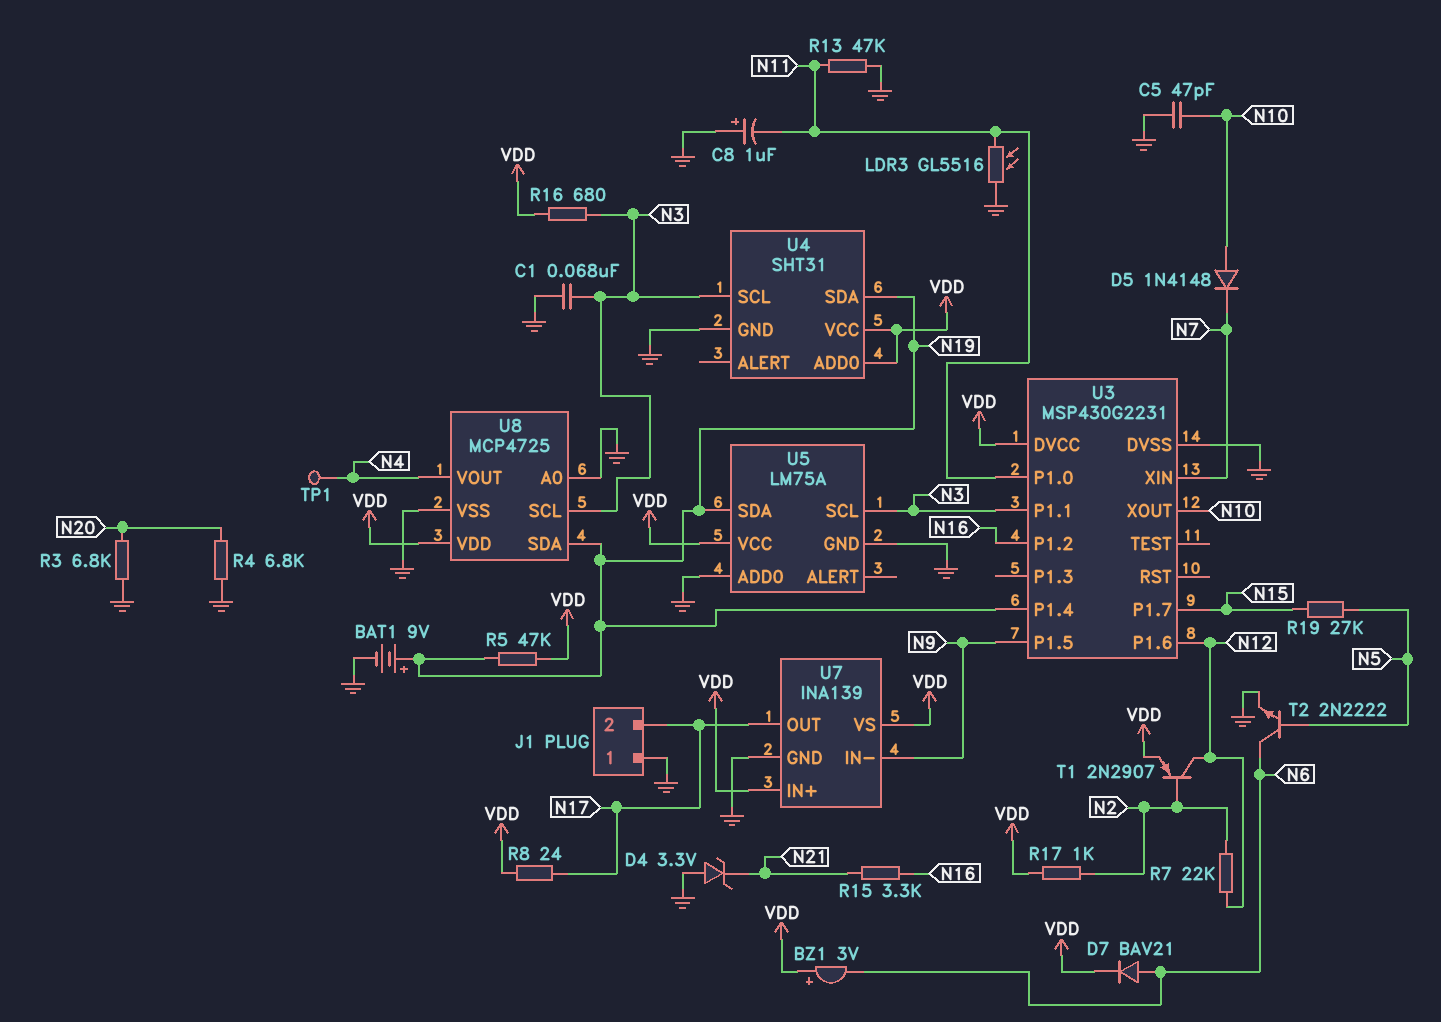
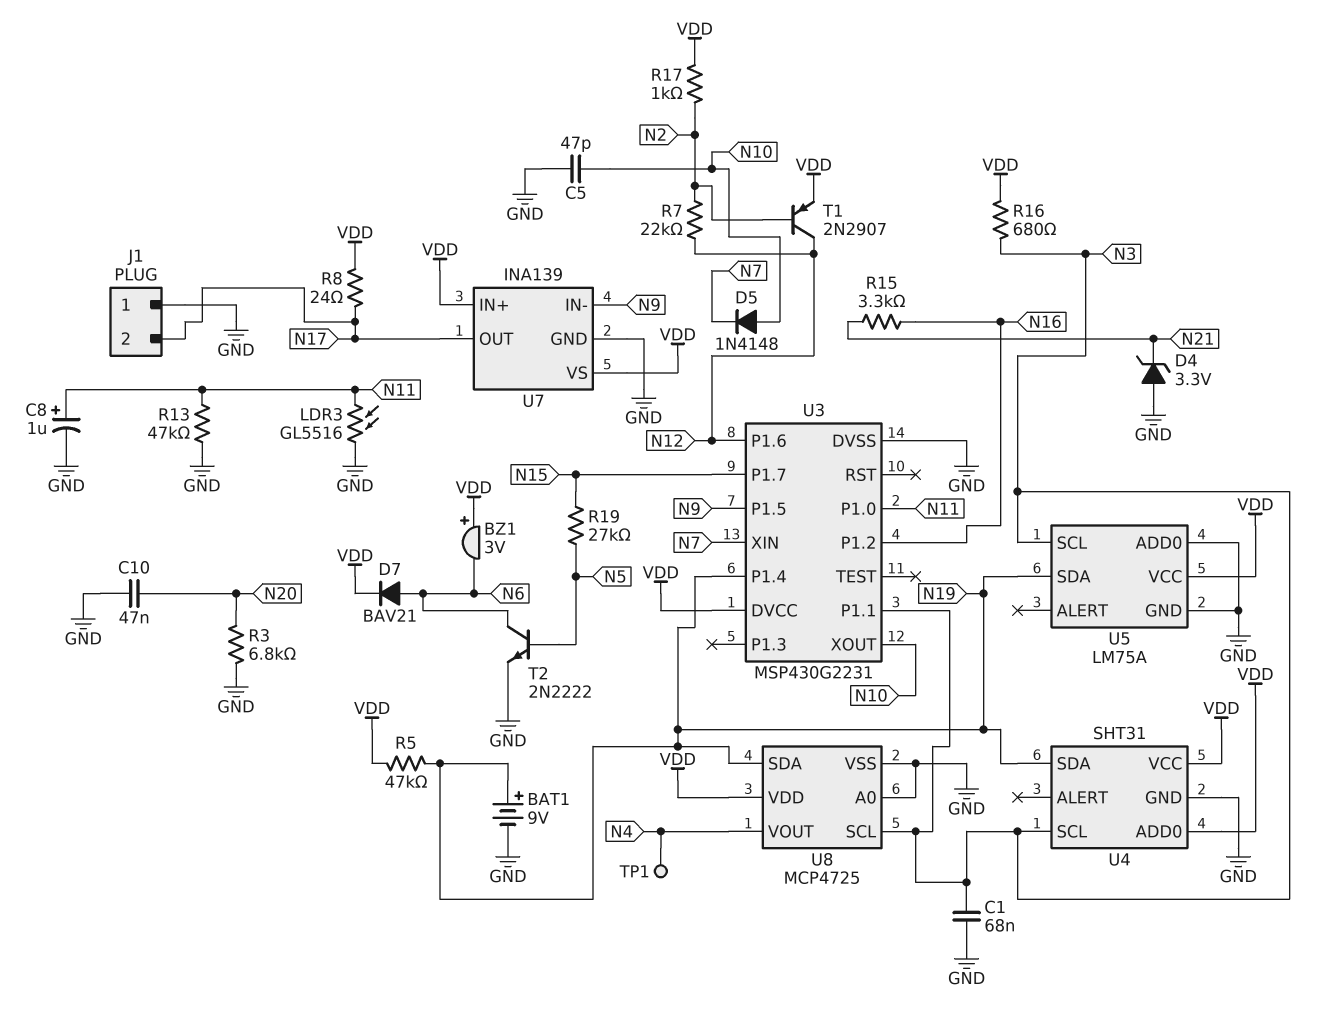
C8: 1uF (plus GND, minus N11) -> 1uF (plus N11, minus GND)
C10: none -> 47nF (GND, N20)
R4: 6.8k (GND, N20) -> none

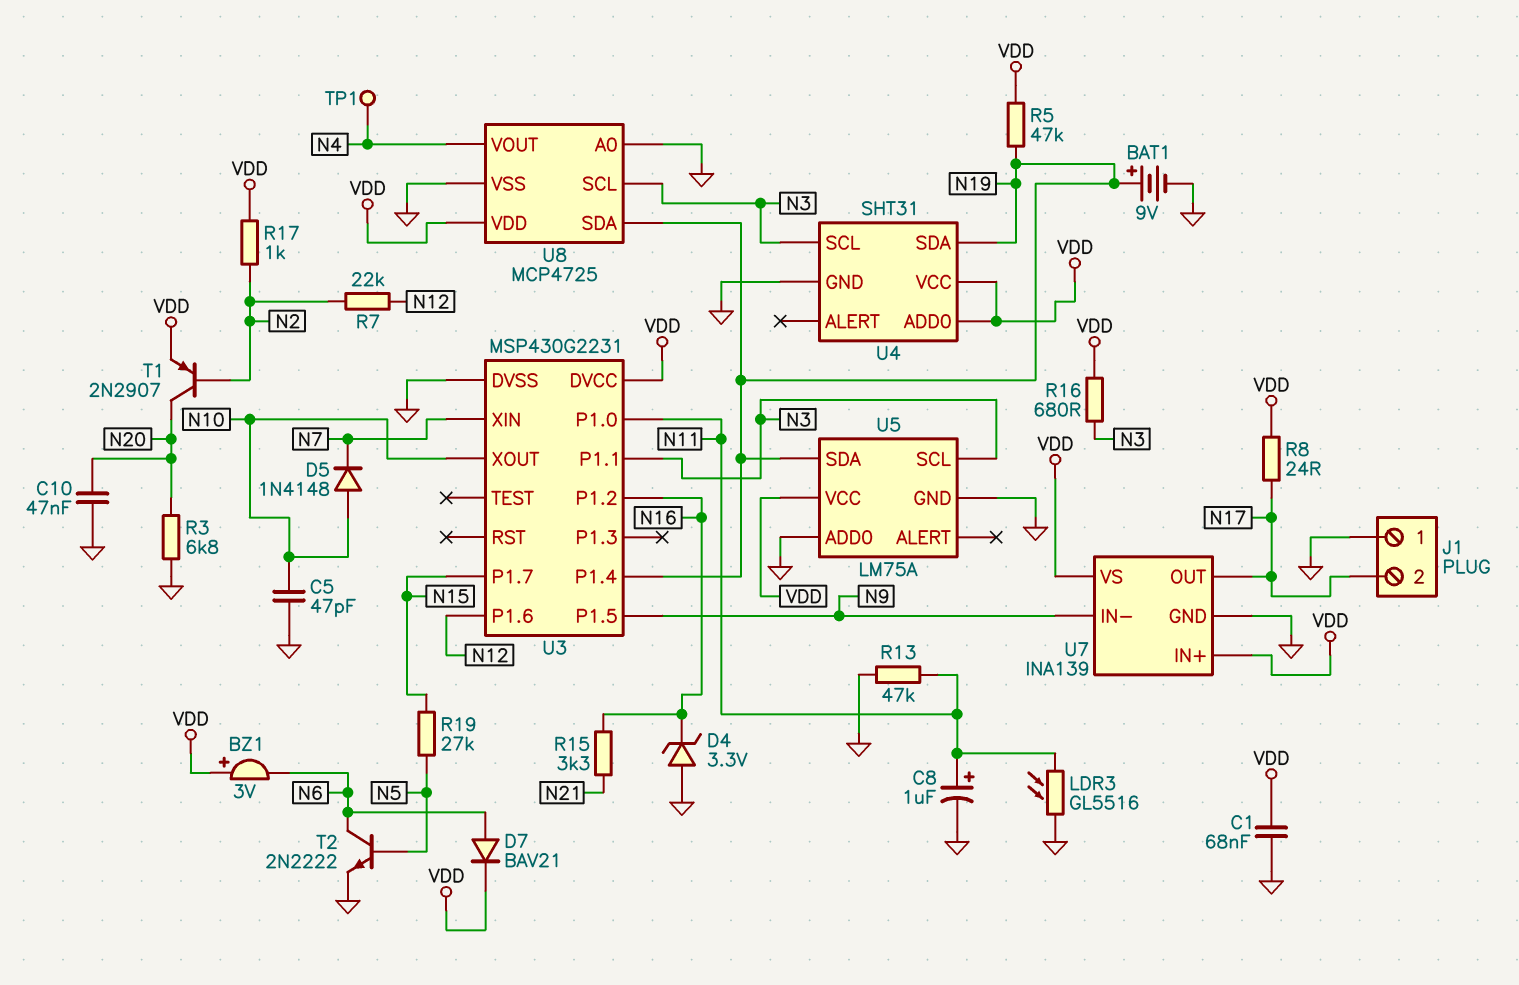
C1: 68nF (GND, N3) -> 68nF (GND, VDD)
D4: zener 3.3V (A GND, K N21) -> zener 3.3V (A GND, K N16)
T1: PNP 2N2907 (B N2, C N12, E VDD) -> PNP 2N2907 (B N2, C N20, E VDD)

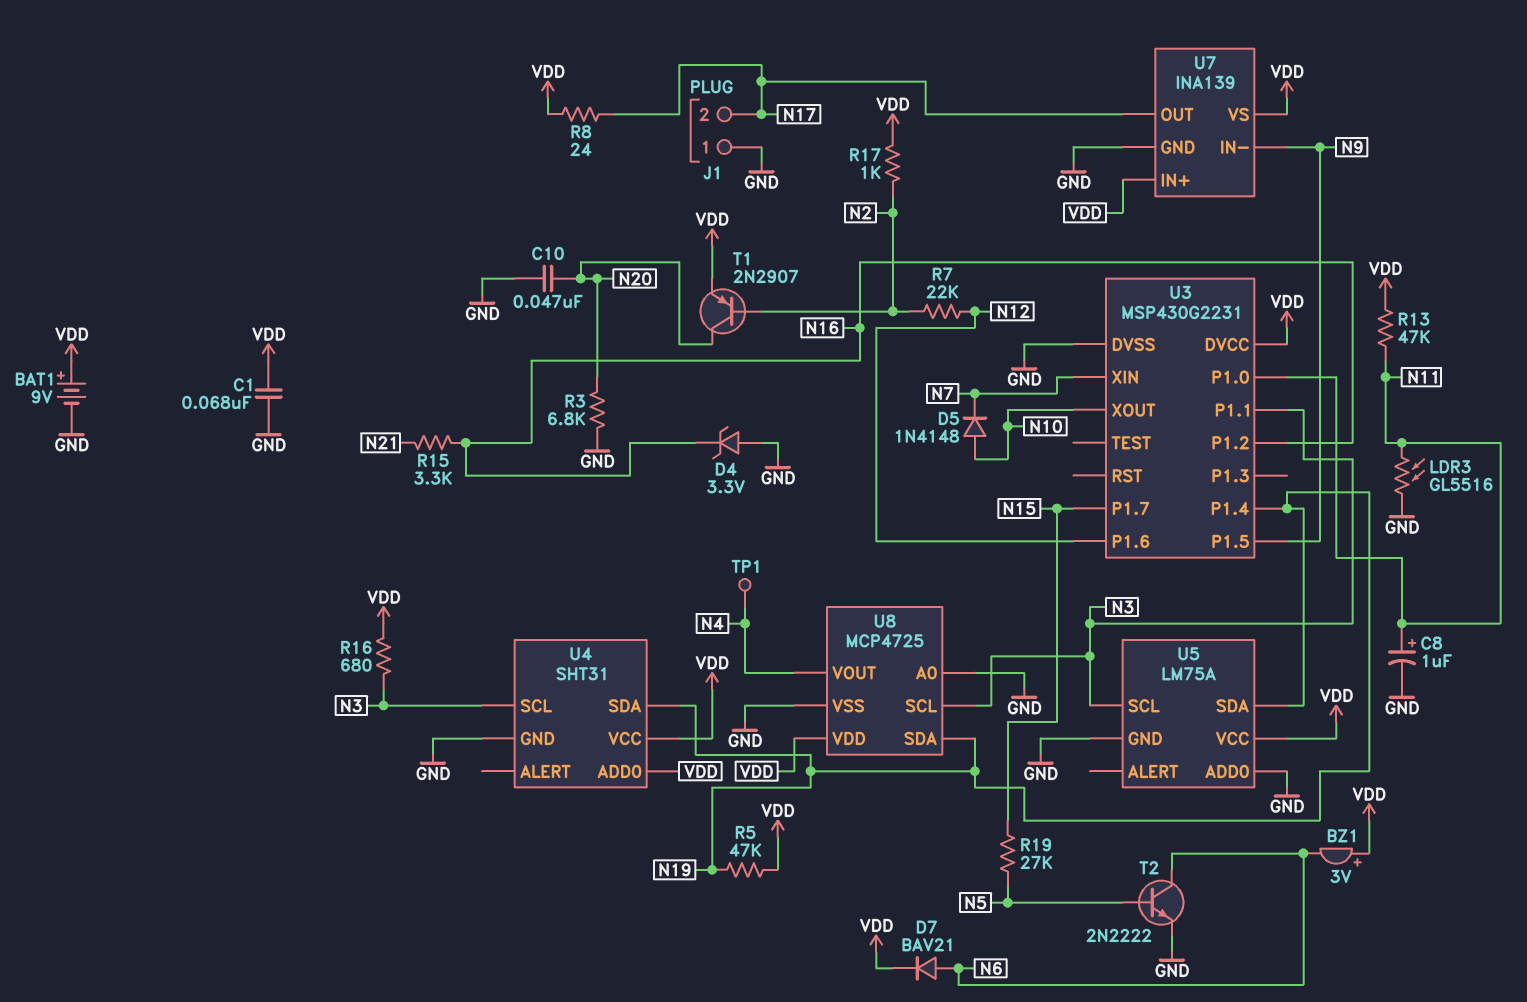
BAT1: 9V (plus N19, minus GND) -> 9V (plus VDD, minus GND)
C5: 47pF (GND, N10) -> none
R13: 47k (GND, N11) -> 47k (N11, VDD)

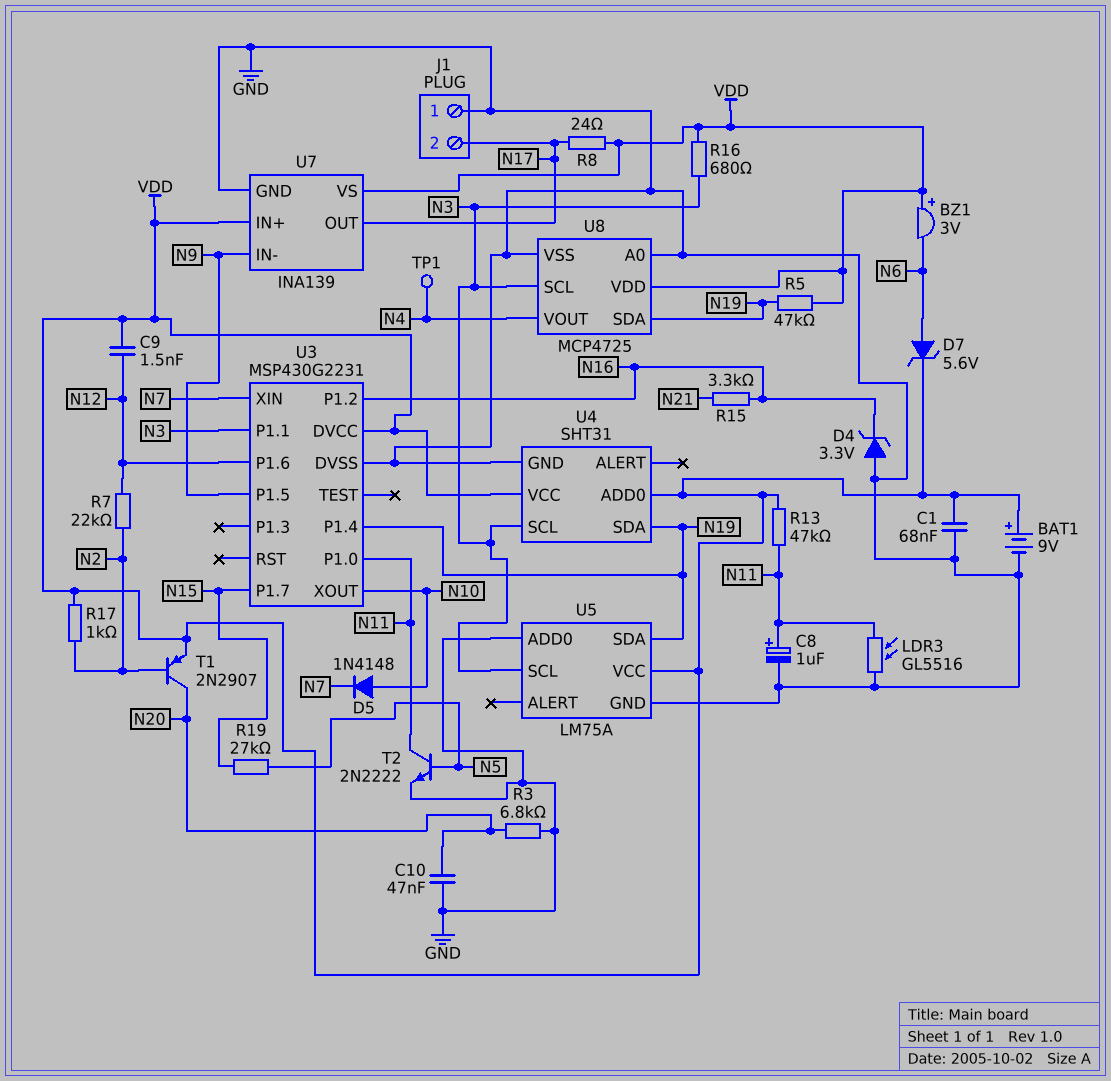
C9: none -> 1.5nF (N12, VDD)
D7: diode BAV21 (A N6, K VDD) -> zener 5.6V (A N6, K VDD)
T2: NPN 2N2222 (B N5, C N6, E GND) -> NPN 2N2222 (B N5, C N11, E GND)

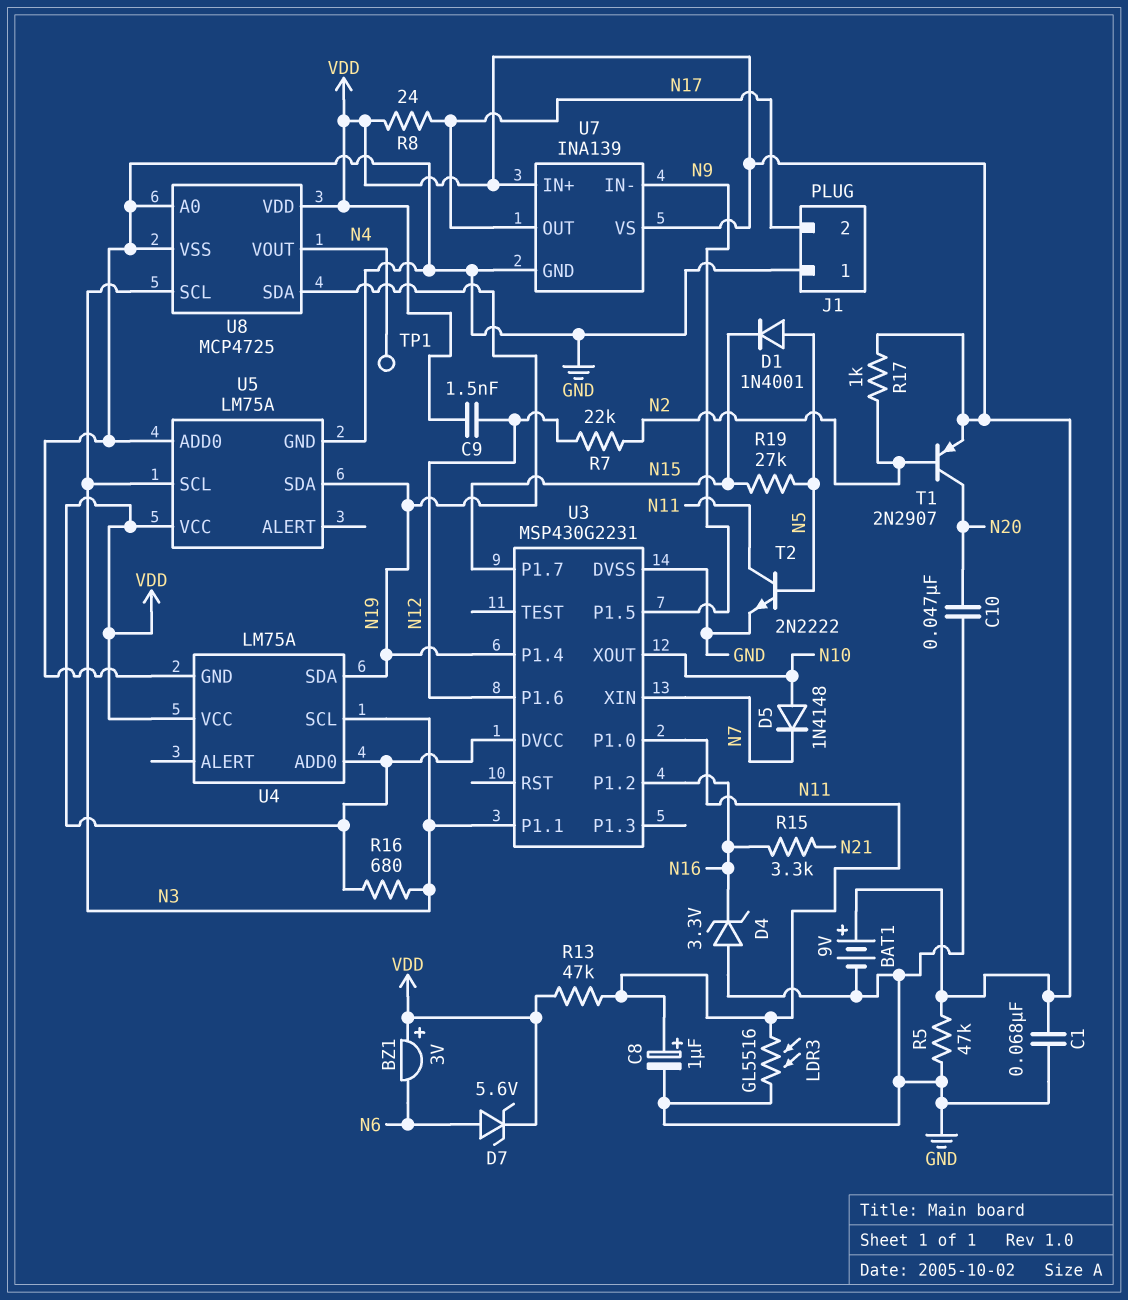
D1: none -> diode 1N4001 (A N5, K N15)
R3: 6.8k (GND, N20) -> none
R5: 47k (N19, VDD) -> 47k (GND, VDD)
U4: SHT31 -> LM75A

